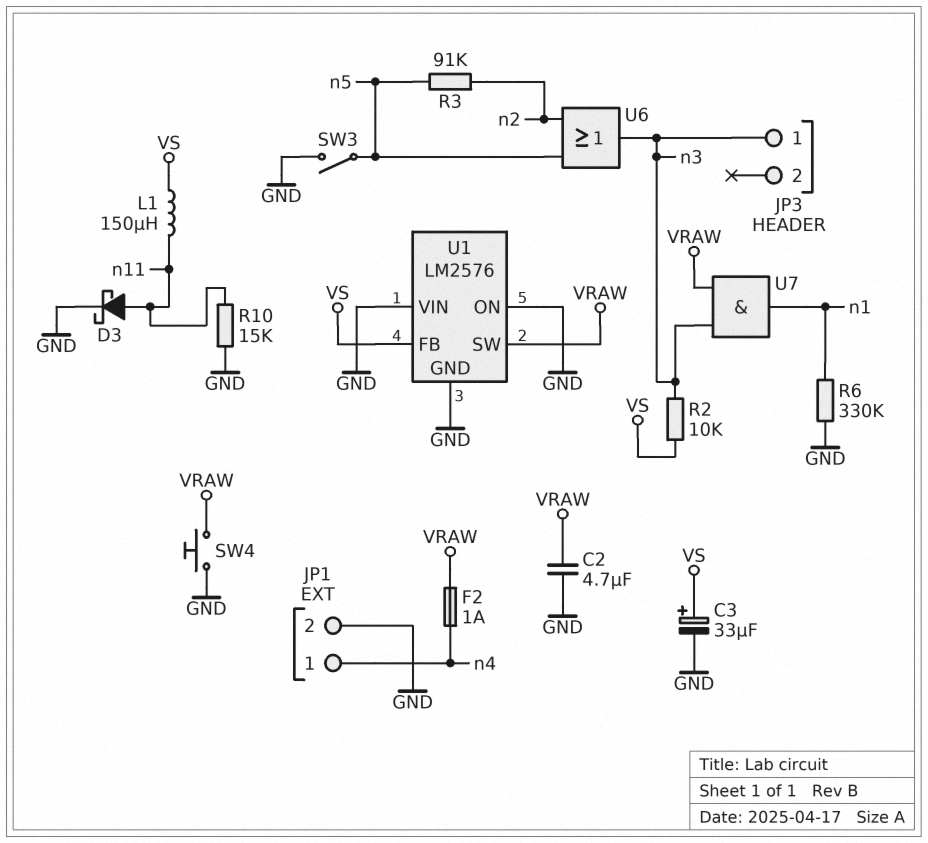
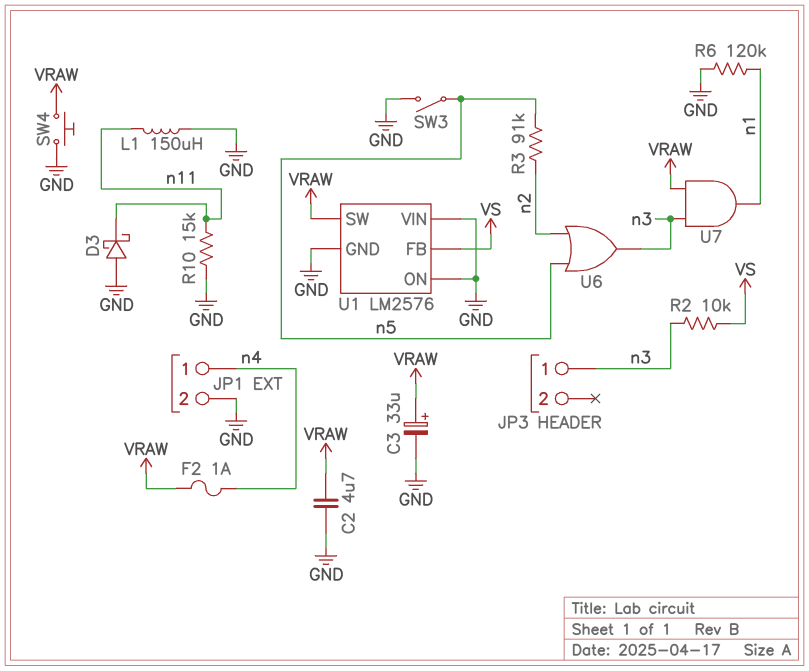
C3: 33uF (plus VS, minus GND) -> 33uF (plus VRAW, minus GND)
D3: schottky (A n11, K GND) -> schottky (A GND, K n11)
L1: 150uH (VS, n11) -> 150uH (GND, n11)
R6: 330k (GND, n1) -> 120k (GND, n1)

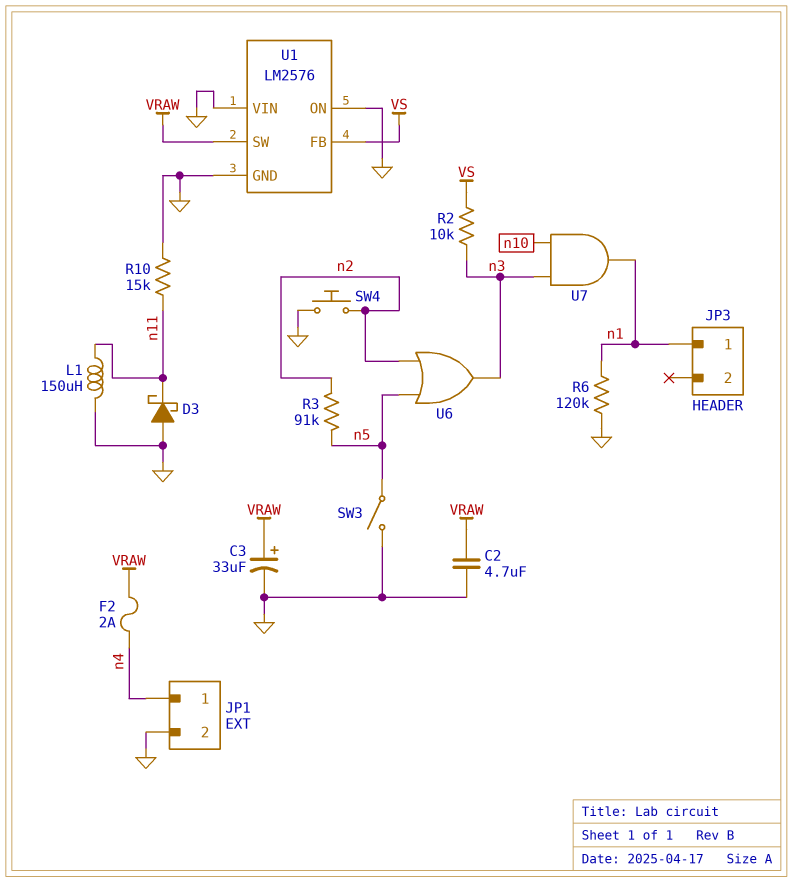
F2: 1A (VRAW, n4) -> 2A (VRAW, n4)
JP3 pin 1: n3 -> n1
SW4: button (GND, VRAW) -> button (GND, n2)
U7: AND (in VRAW, in n3, out n1) -> AND (in n3, in n10, out n1)

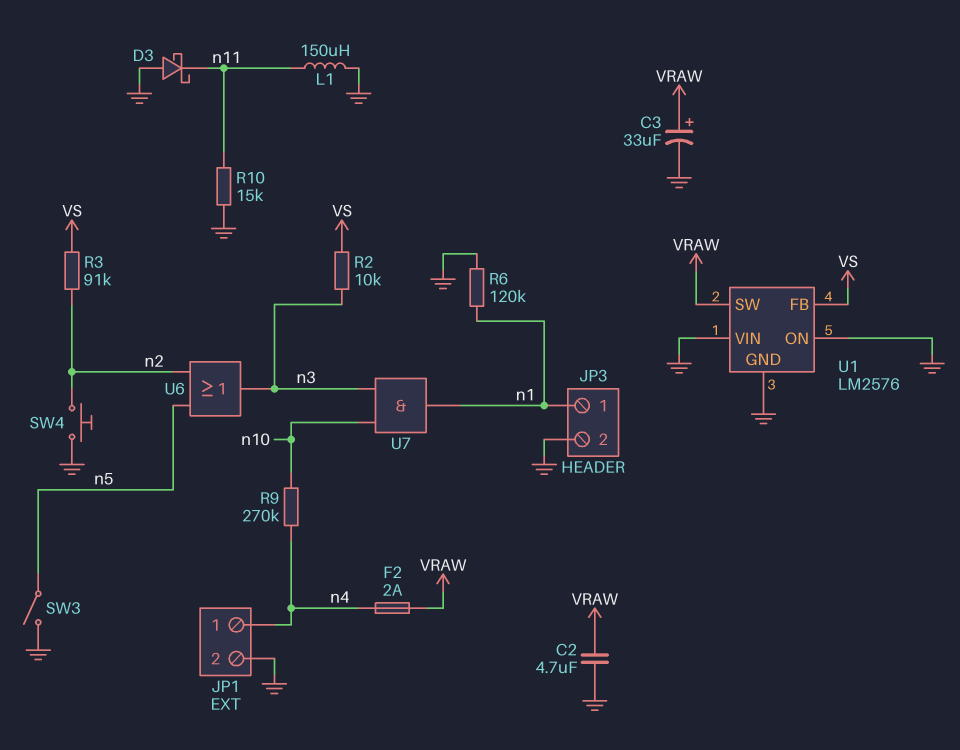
JP3 pin 2: none -> GND
R3: 91k (n2, n5) -> 91k (VS, n2)
R9: none -> 270k (n4, n10)

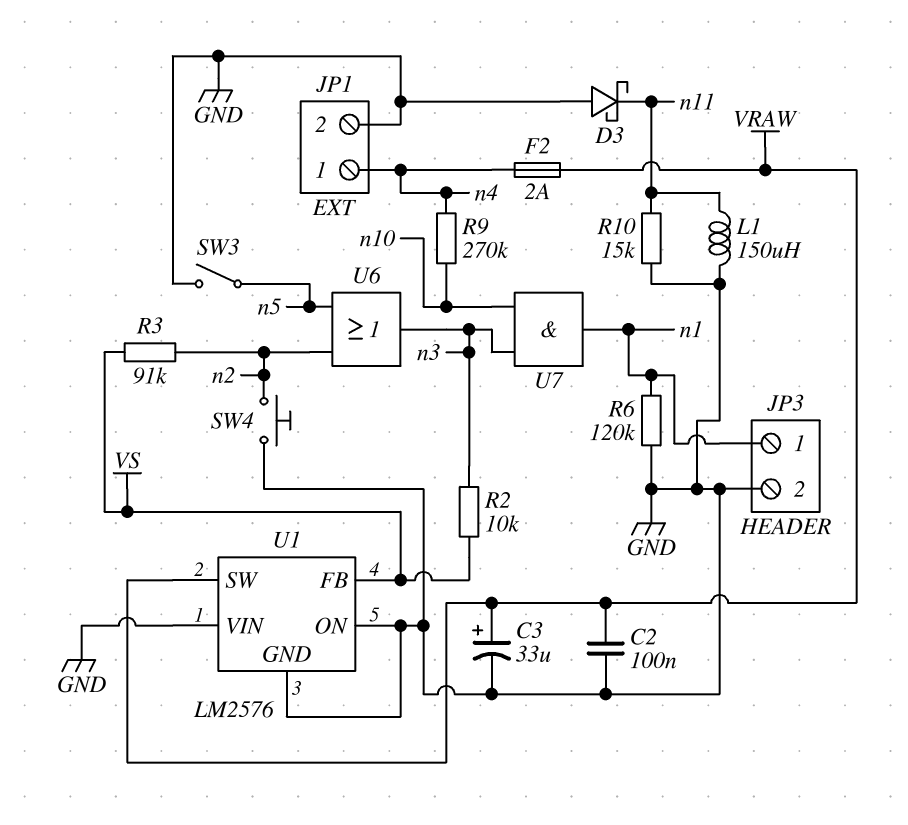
C2: 4.7uF (GND, VRAW) -> 100nF (GND, VRAW)

